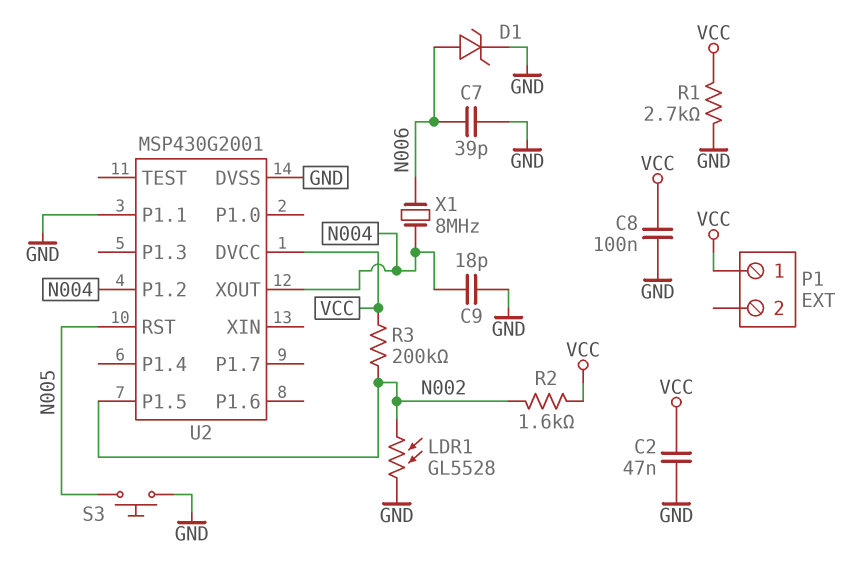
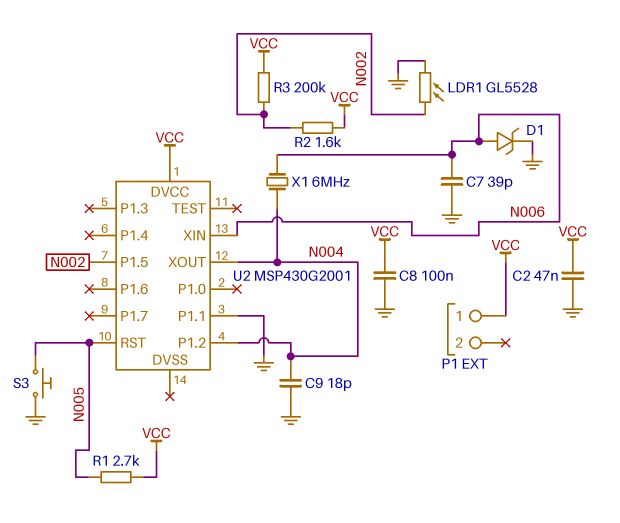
R1: 2.7k (GND, VCC) -> 2.7k (N005, VCC)
U2 pin DVSS: GND -> none
U2 pin XIN: none -> N006
X1: 8MHz (N004, N006) -> 6MHz (N004, N006)

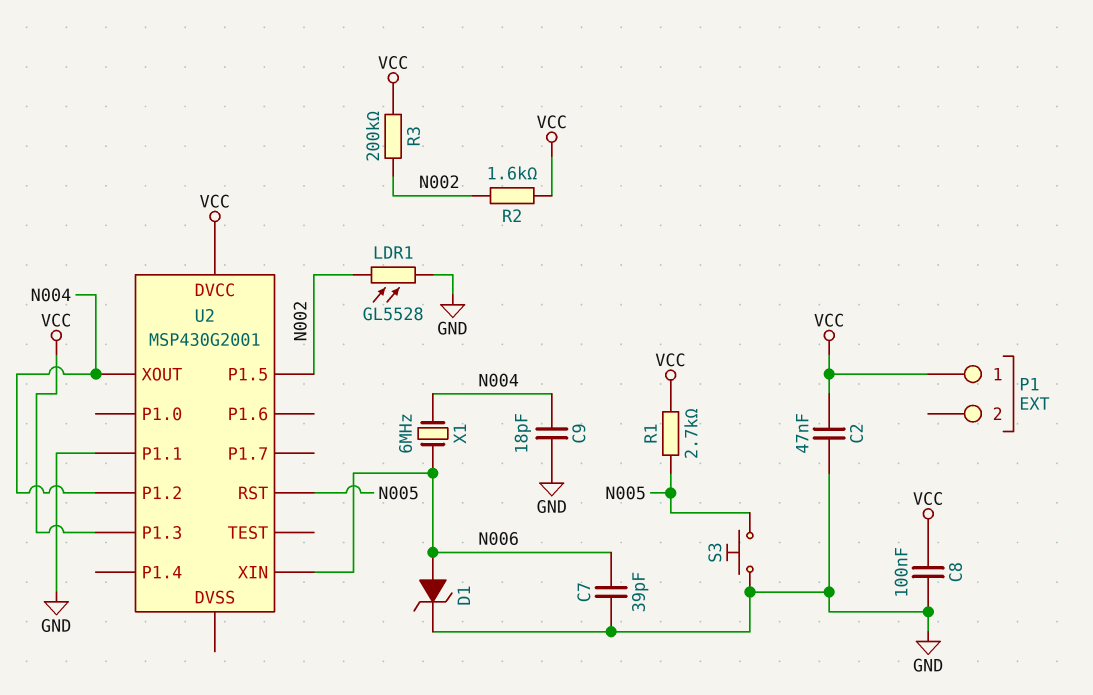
U2 pin P1.3: none -> VCC

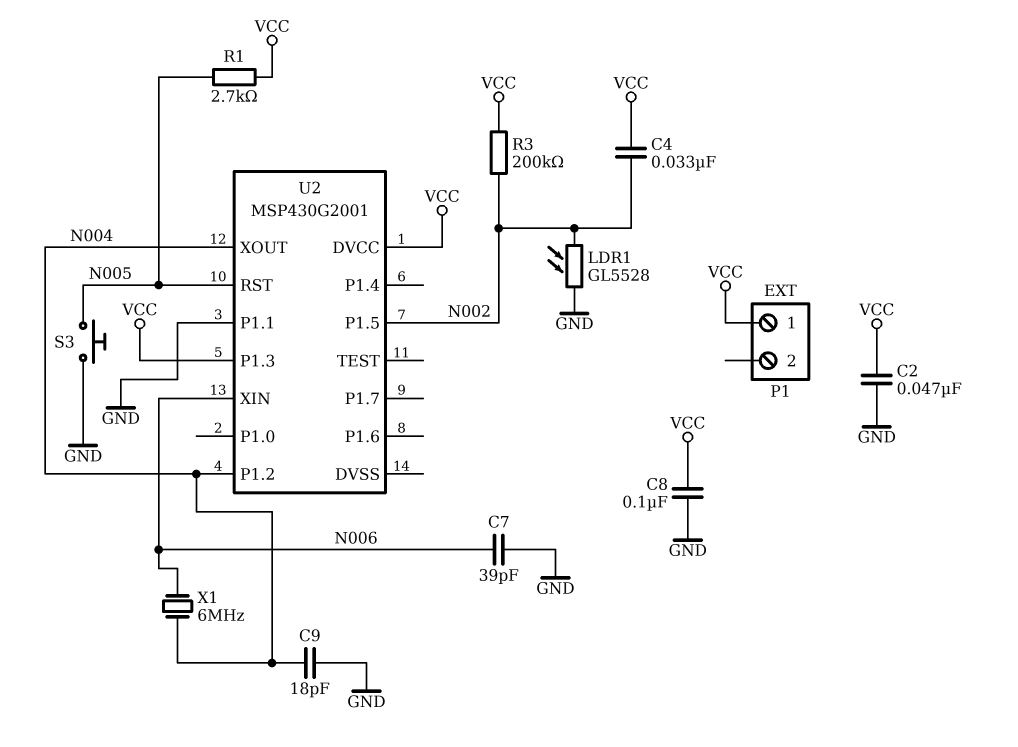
C4: none -> 33nF (N002, VCC)
D1: zener (A N006, K GND) -> none
R2: 1.6k (N002, VCC) -> none

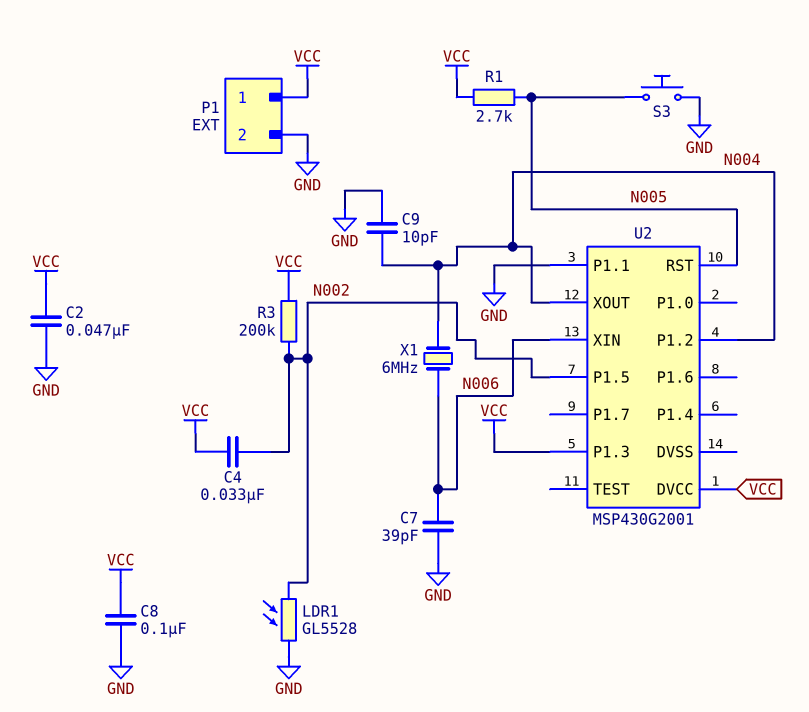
C9: 18pF (GND, N004) -> 10pF (GND, N004)
P1 pin 2: none -> GND

